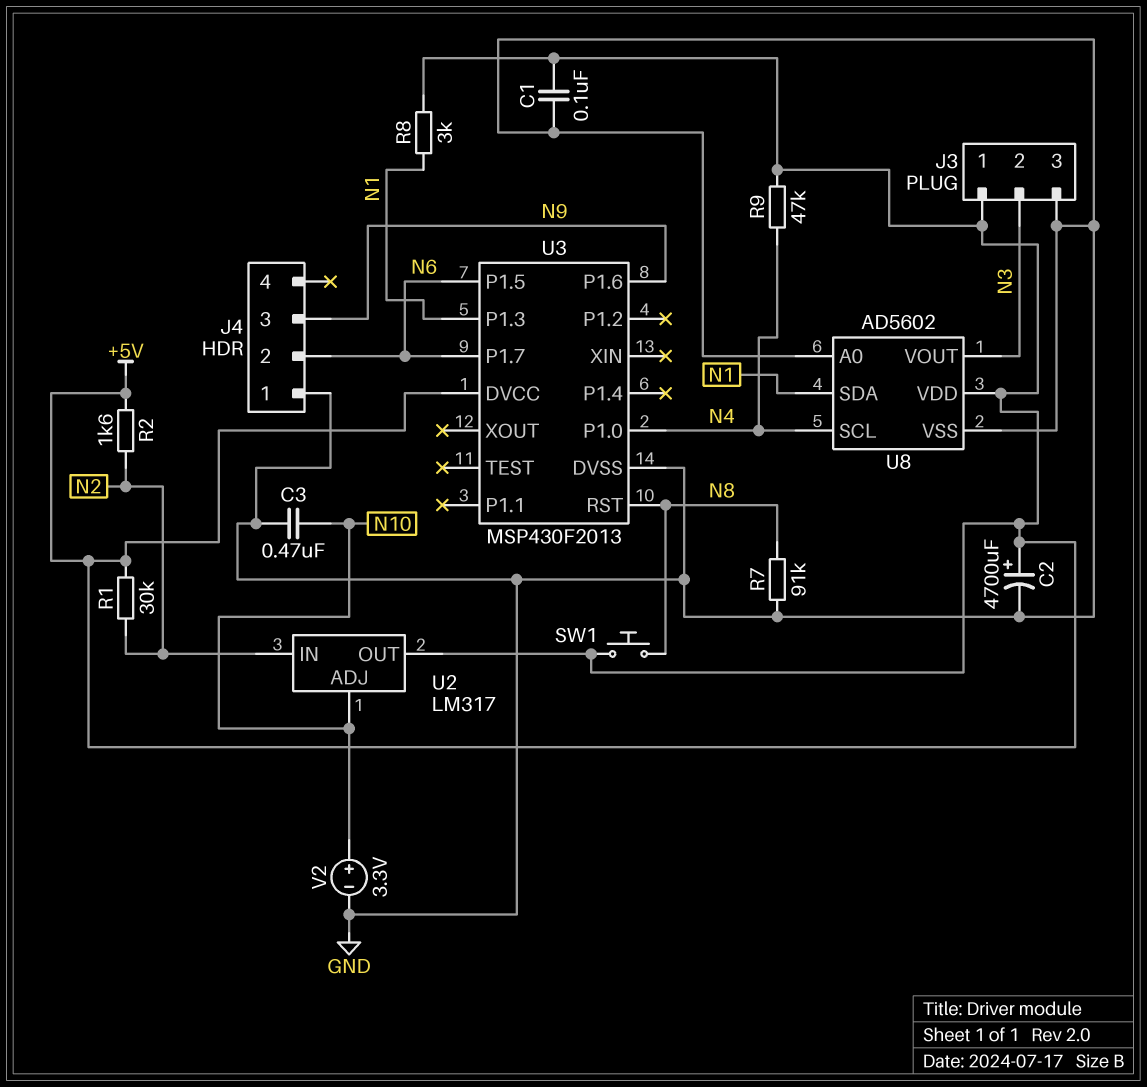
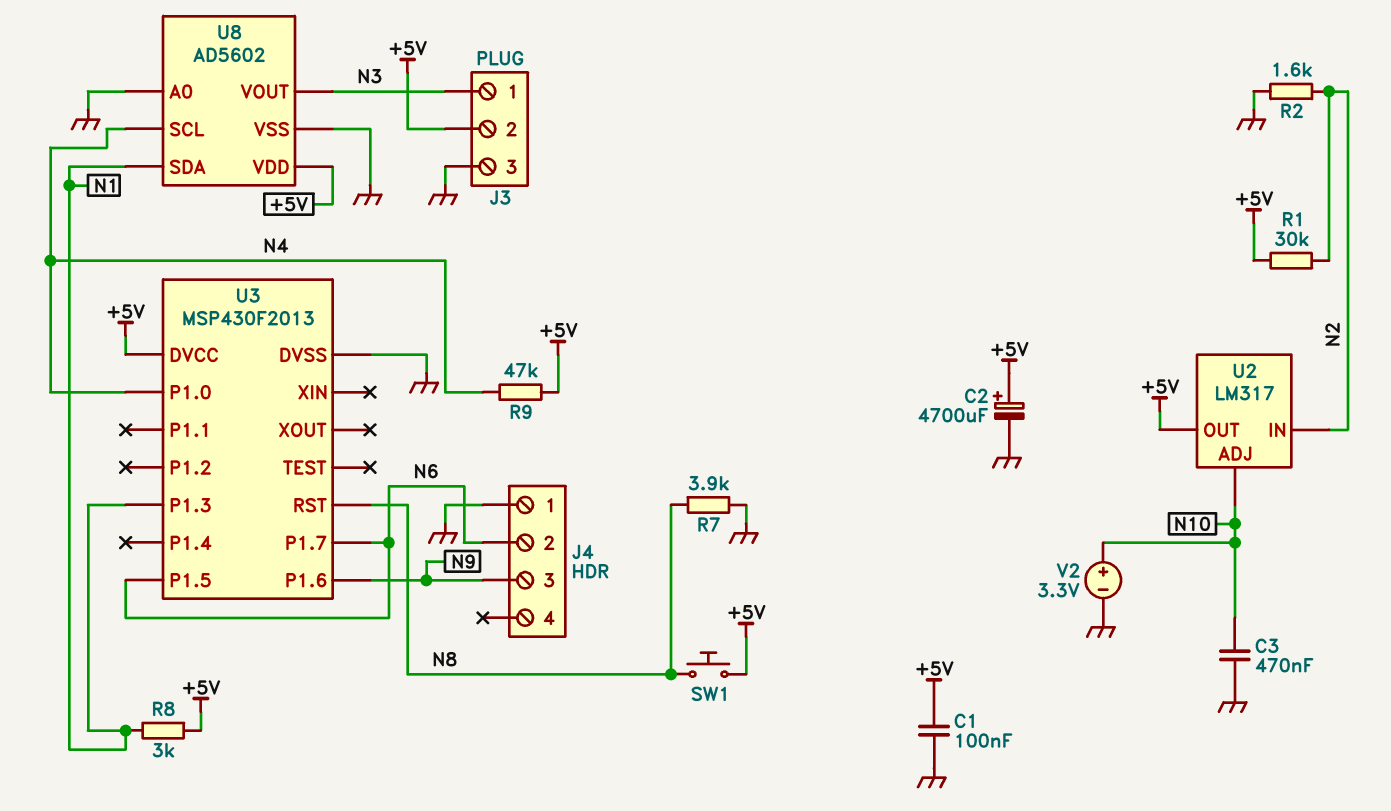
J3 pin 1: +5V -> N3
J3 pin 2: N3 -> +5V
R2: 1.6k (+5V, N2) -> 1.6k (GND, N2)
R7: 91k (GND, N8) -> 3.9k (GND, N8)

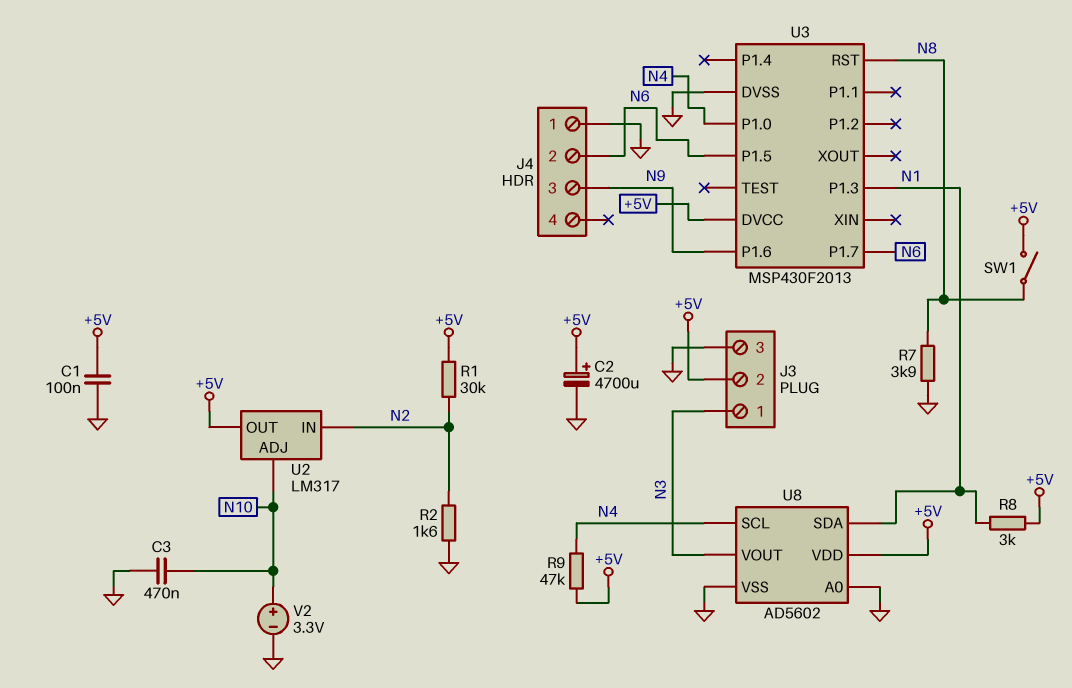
SW1: button (+5V, N8) -> switch (+5V, N8)

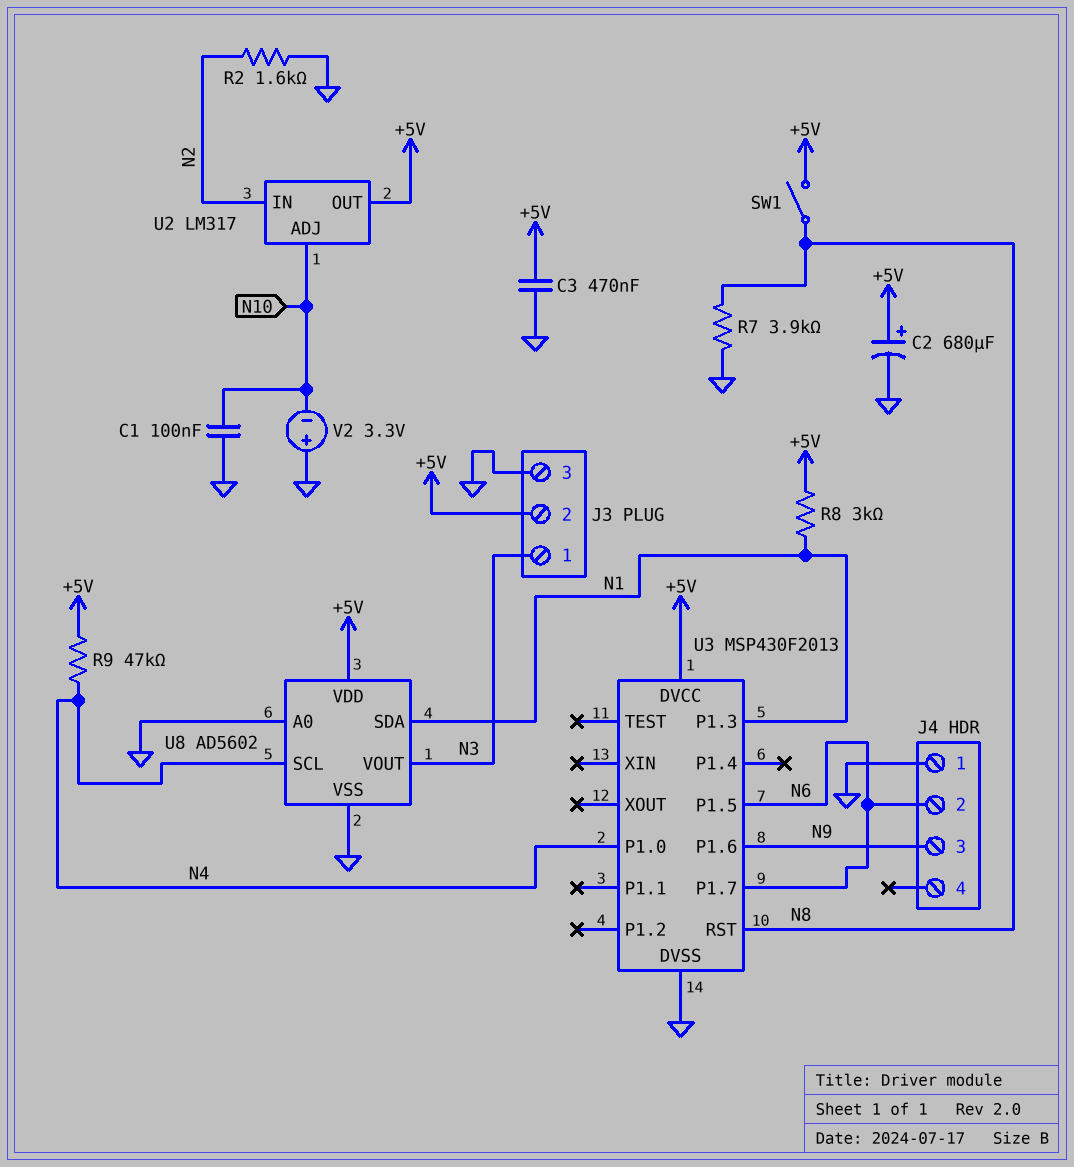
C1: 100nF (+5V, GND) -> 100nF (GND, N10)
C2: 4700uF (plus +5V, minus GND) -> 680uF (plus +5V, minus GND)
C3: 470nF (GND, N10) -> 470nF (+5V, GND)
R1: 30k (+5V, N2) -> none
V2: 3.3V (plus N10, minus GND) -> 3.3V (plus GND, minus N10)

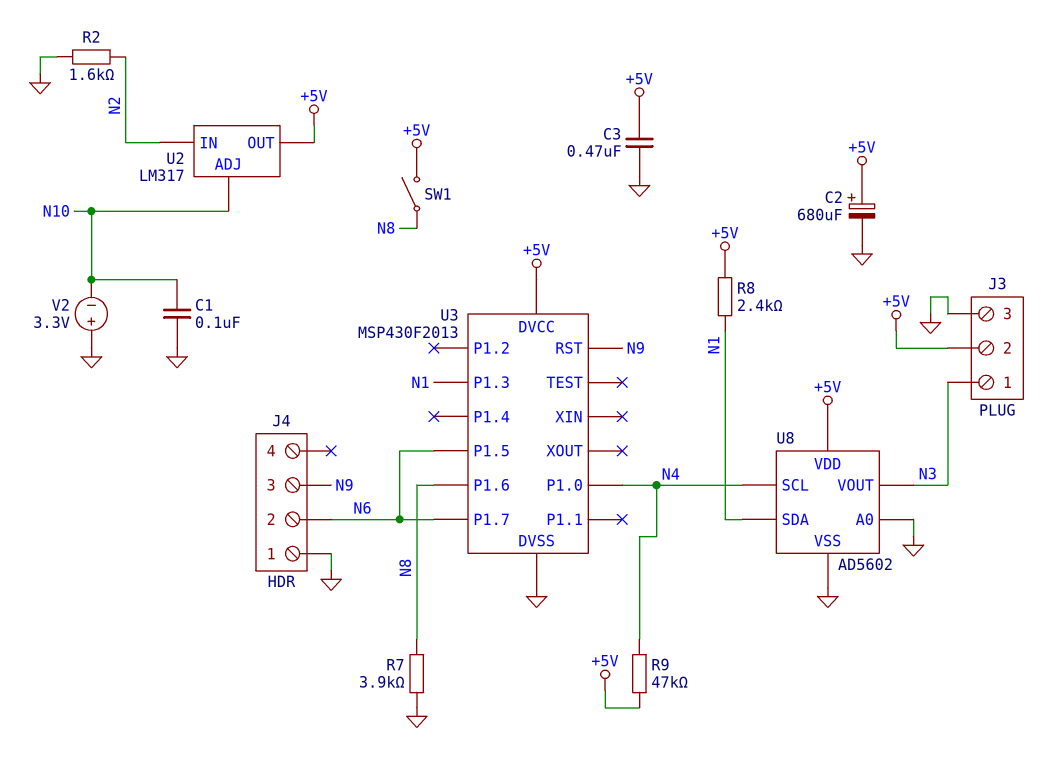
R8: 3k (+5V, N1) -> 2.4k (+5V, N1)
U3 pin P1.6: N9 -> N8
U3 pin RST: N8 -> N9

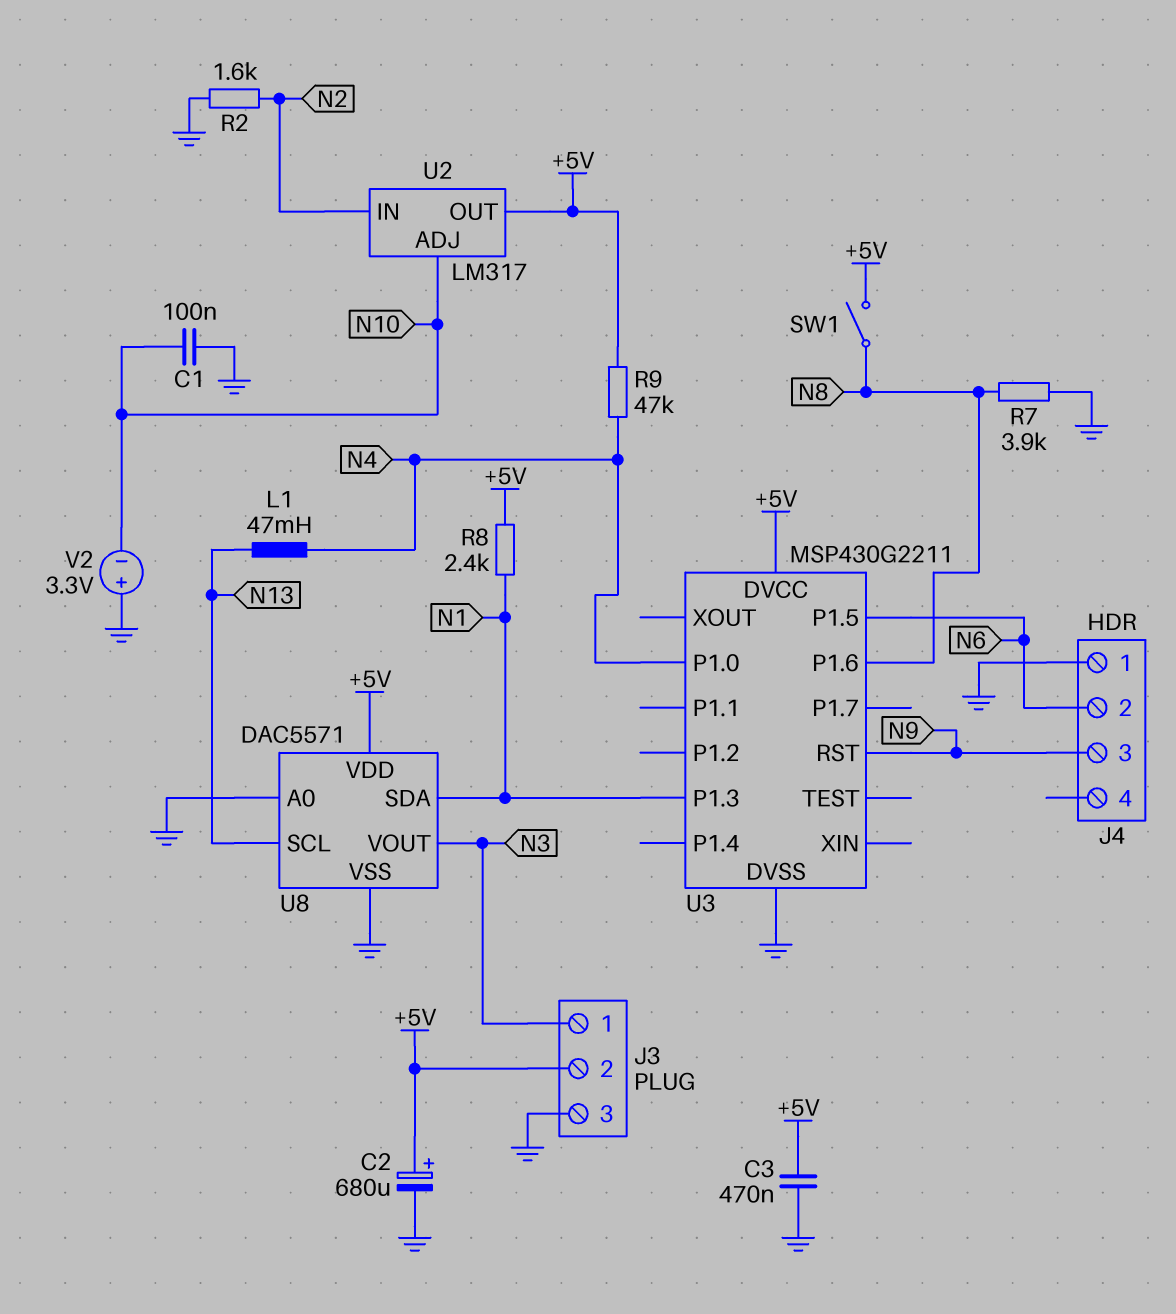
L1: none -> 47mH (N4, N13)
U3: MSP430F2013 -> MSP430G2211
U3 pin P1.7: N6 -> none
U8: AD5602 -> DAC5571
U8 pin SCL: N4 -> N13

